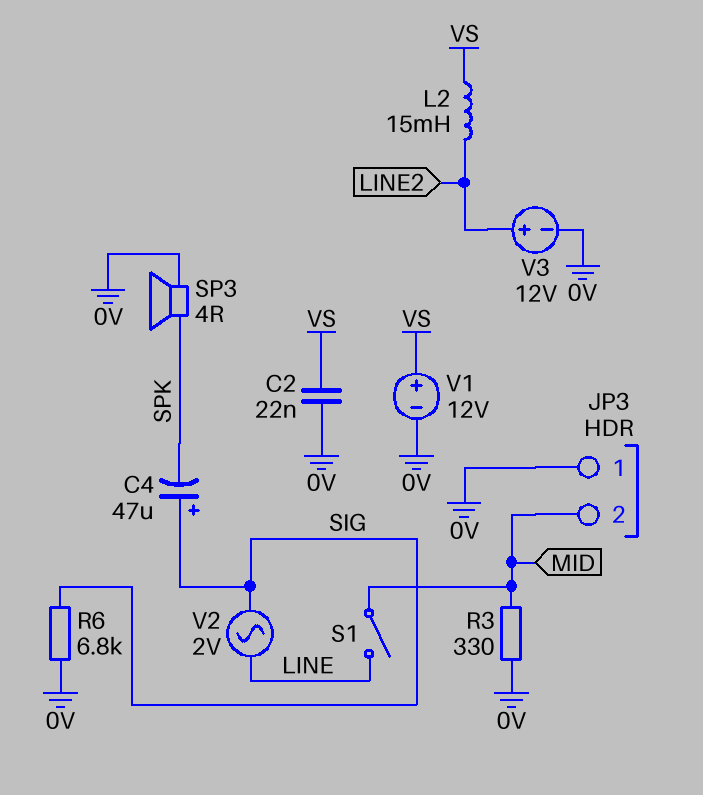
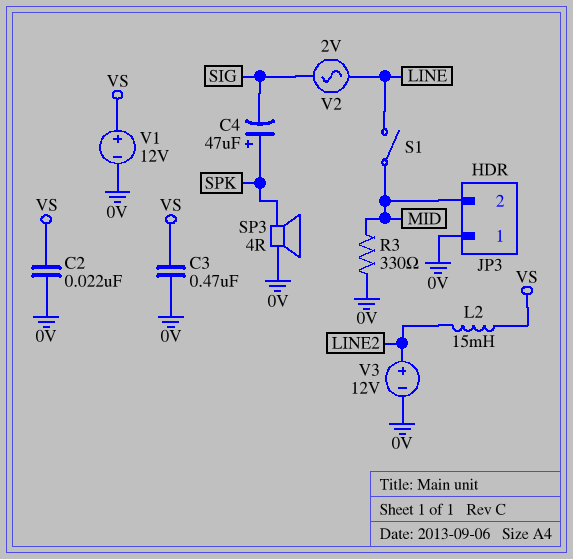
C3: none -> 470nF (0V, VS)
C4: 47uF (plus SIG, minus SPK) -> 47uF (plus SPK, minus SIG)
R6: 6.8k (0V, SIG) -> none

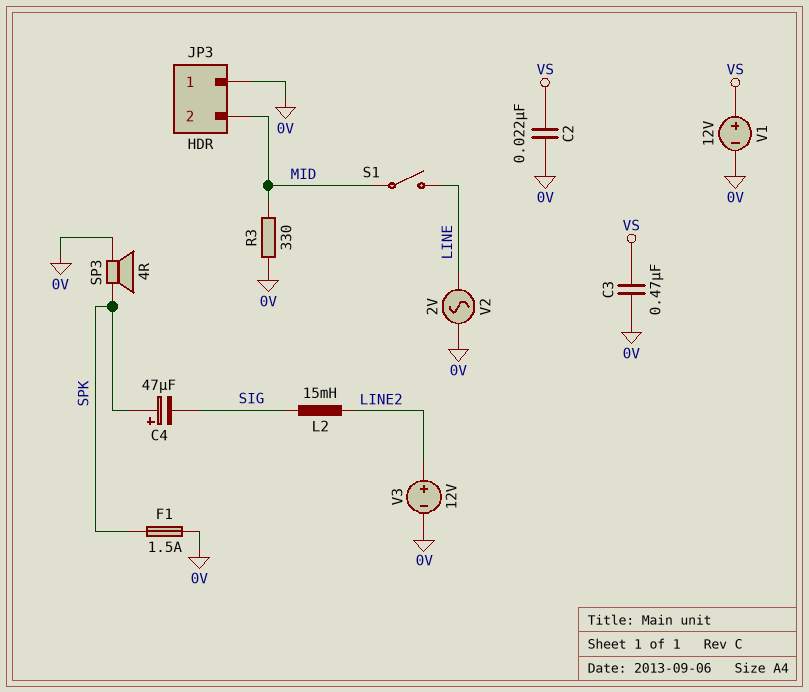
F1: none -> 1.5A (0V, SPK)
L2: 15mH (LINE2, VS) -> 15mH (LINE2, SIG)
V2: AC 2V (LINE, SIG) -> AC 2V (0V, LINE)

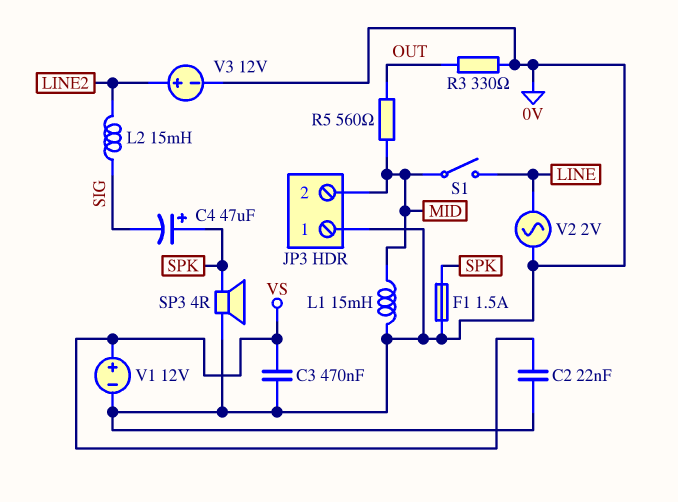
L1: none -> 15mH (0V, MID)
R3: 330 (0V, MID) -> 330 (0V, OUT)
R5: none -> 560 (MID, OUT)

